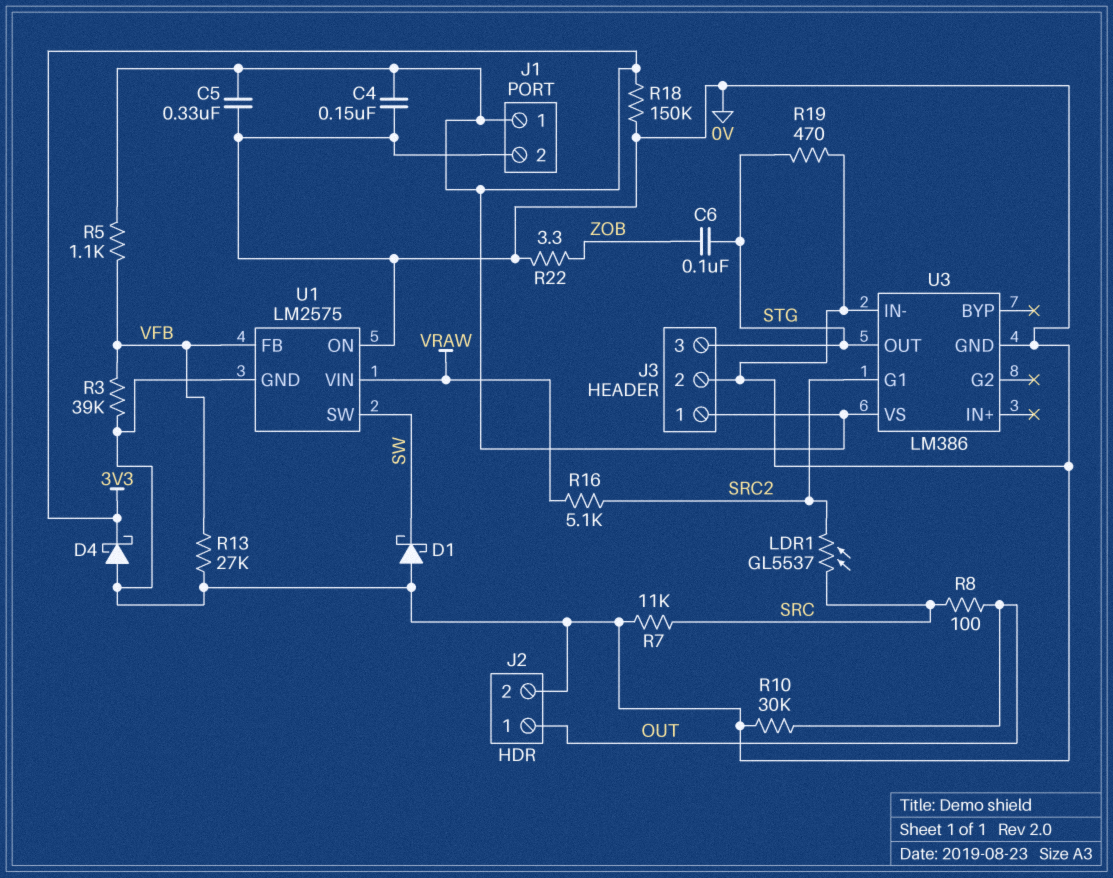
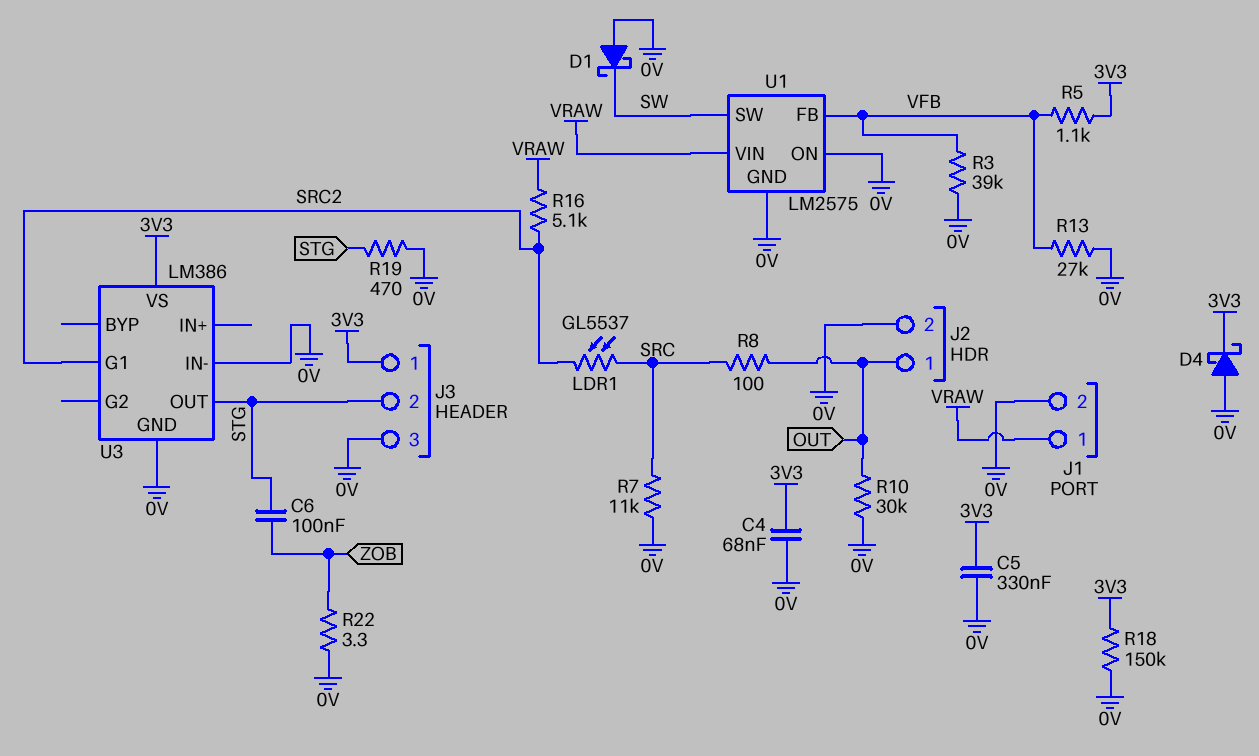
C4: 150nF (0V, 3V3) -> 68nF (0V, 3V3)
J1 pin 1: 3V3 -> VRAW
J3 pin 2: 0V -> STG
J3 pin 3: STG -> 0V

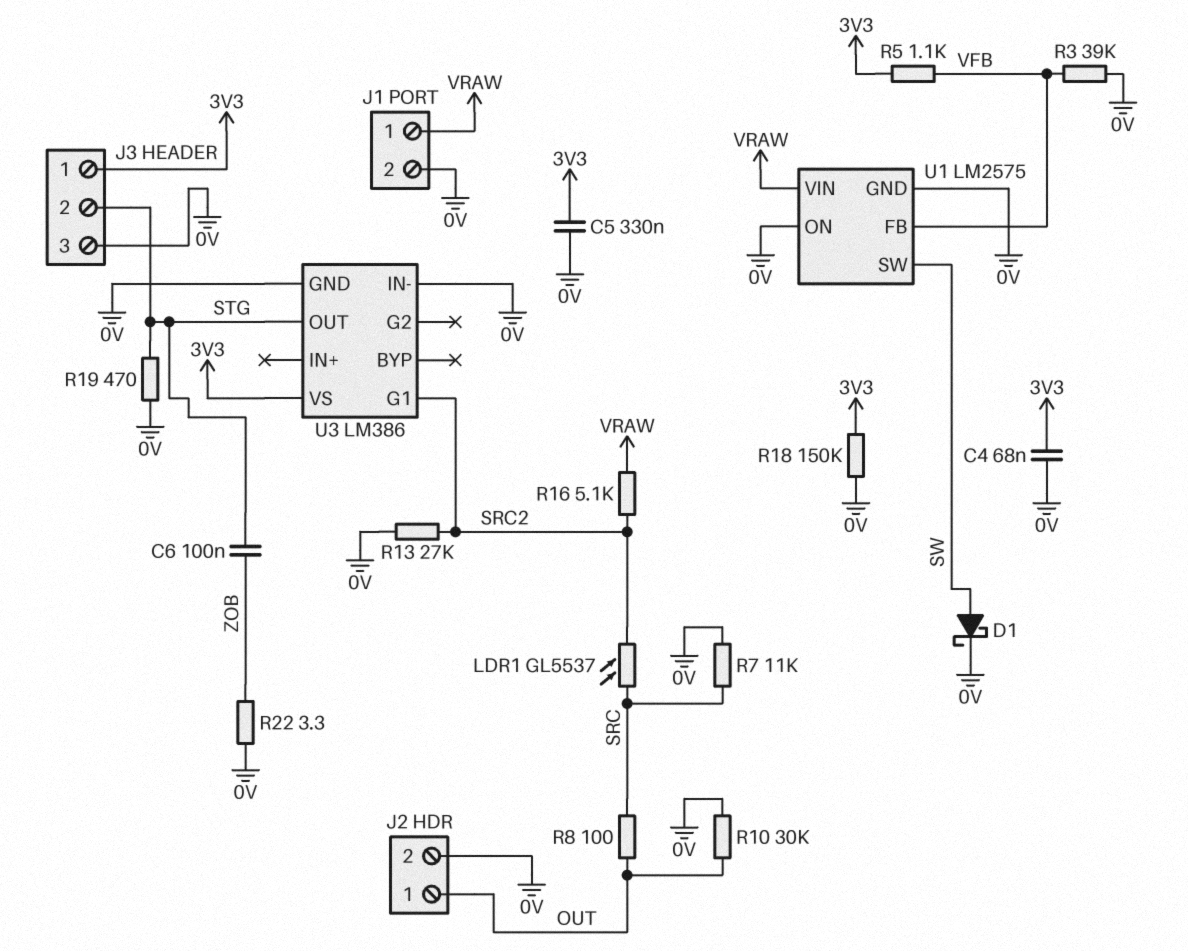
D1: schottky (A 0V, K SW) -> schottky (A SW, K 0V)
D4: schottky (A 0V, K 3V3) -> none
R13: 27k (0V, VFB) -> 27k (0V, SRC2)

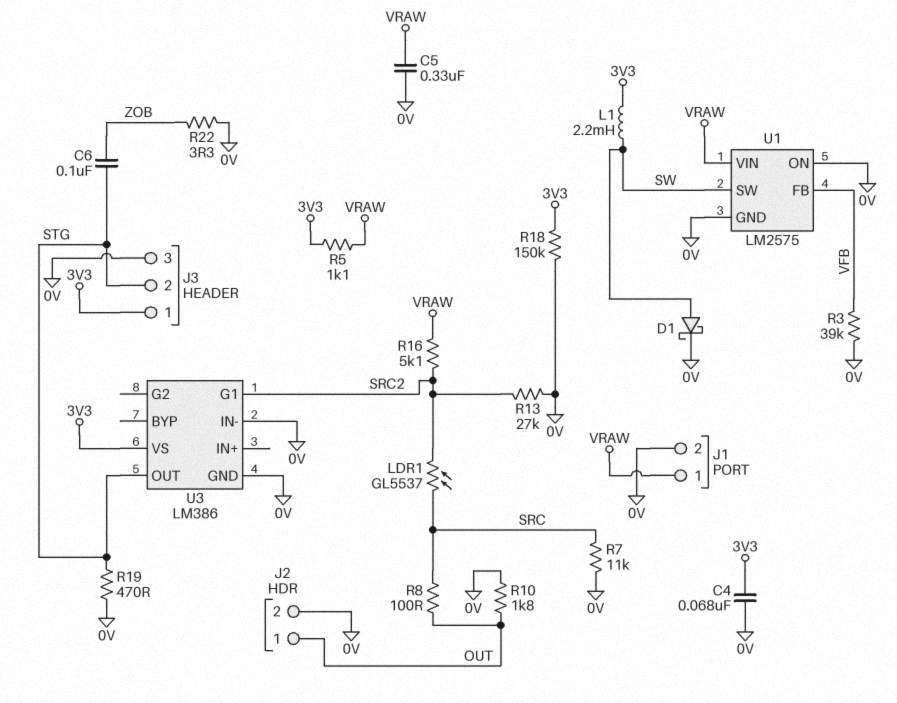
C5: 330nF (0V, 3V3) -> 330nF (0V, VRAW)
L1: none -> 2.2mH (3V3, SW)
R5: 1.1k (3V3, VFB) -> 1.1k (3V3, VRAW)
R10: 30k (0V, OUT) -> 1.8k (0V, OUT)

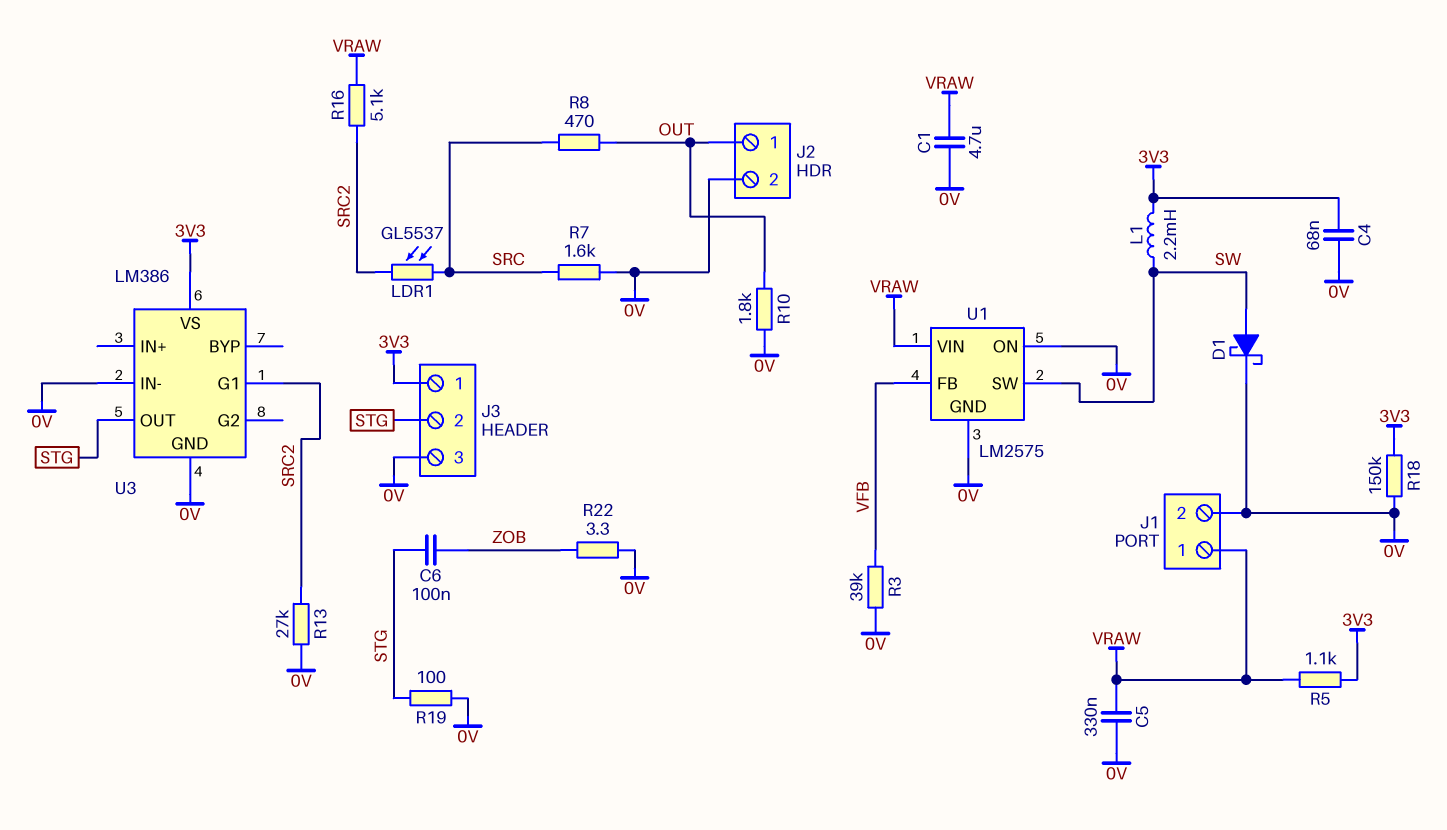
C1: none -> 4.7uF (0V, VRAW)
R7: 11k (0V, SRC) -> 1.6k (0V, SRC)
R8: 100 (OUT, SRC) -> 470 (OUT, SRC)
R19: 470 (0V, STG) -> 100 (0V, STG)

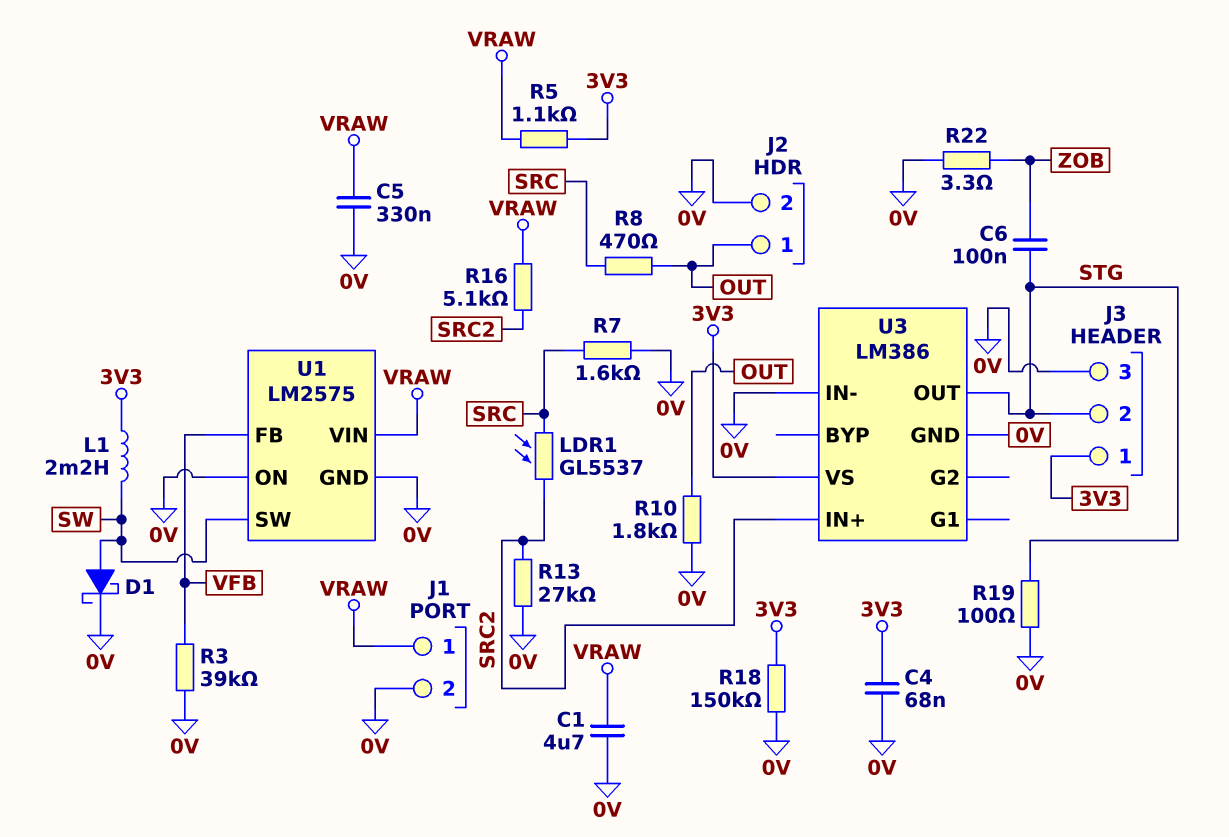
U3 pin G1: SRC2 -> none
U3 pin IN+: none -> SRC2

